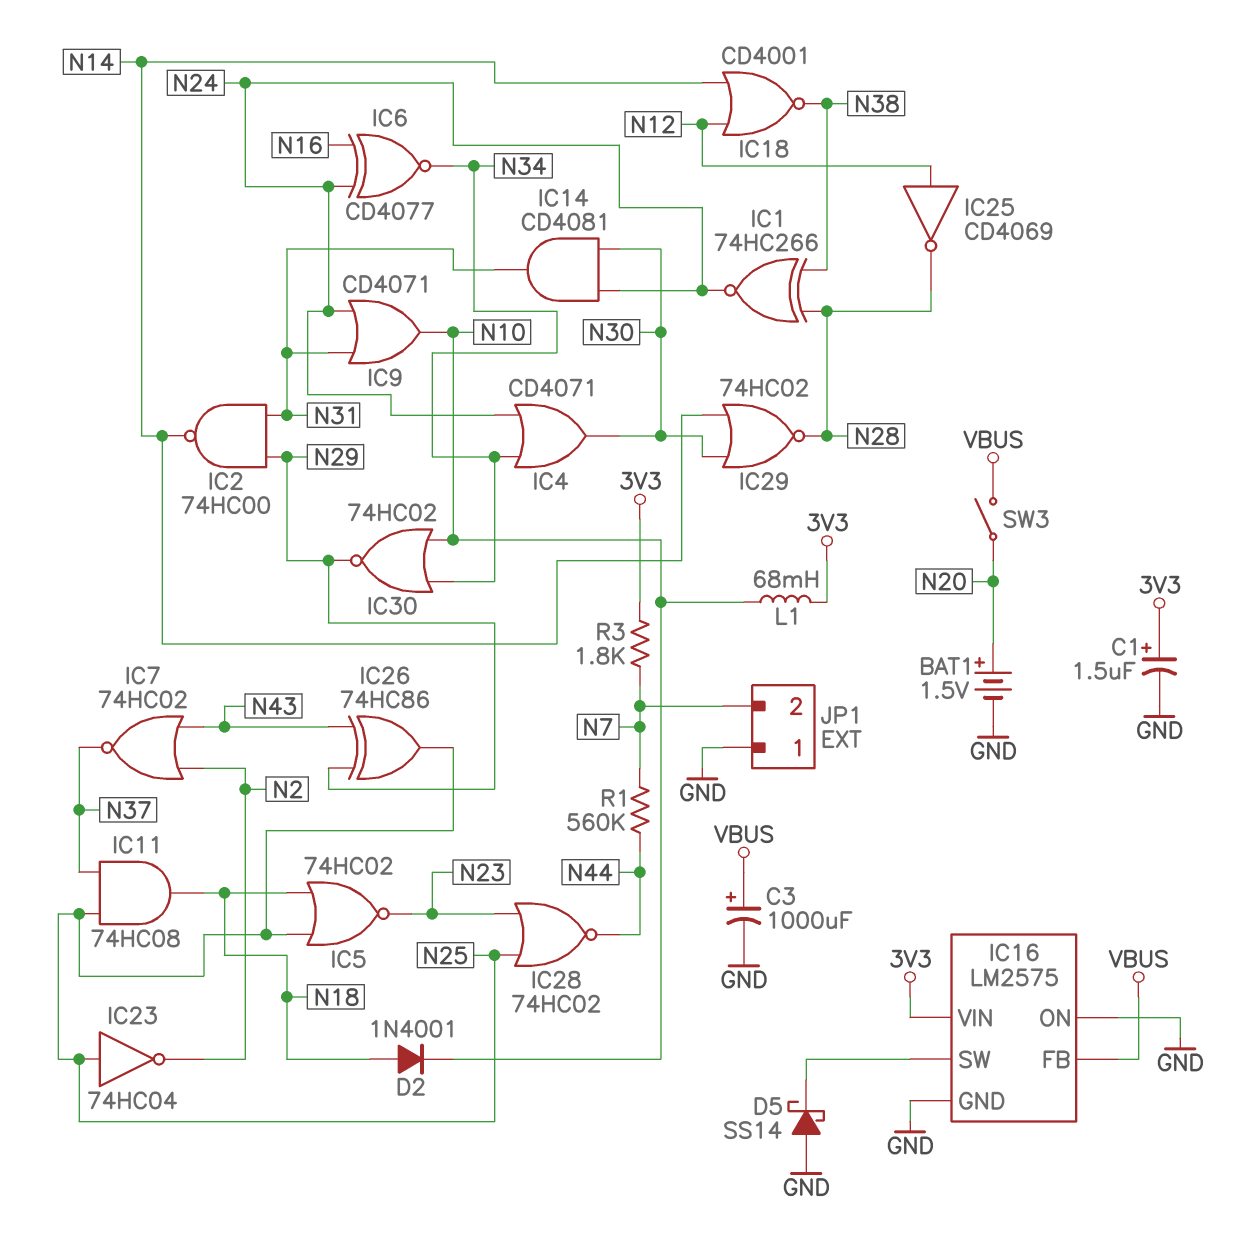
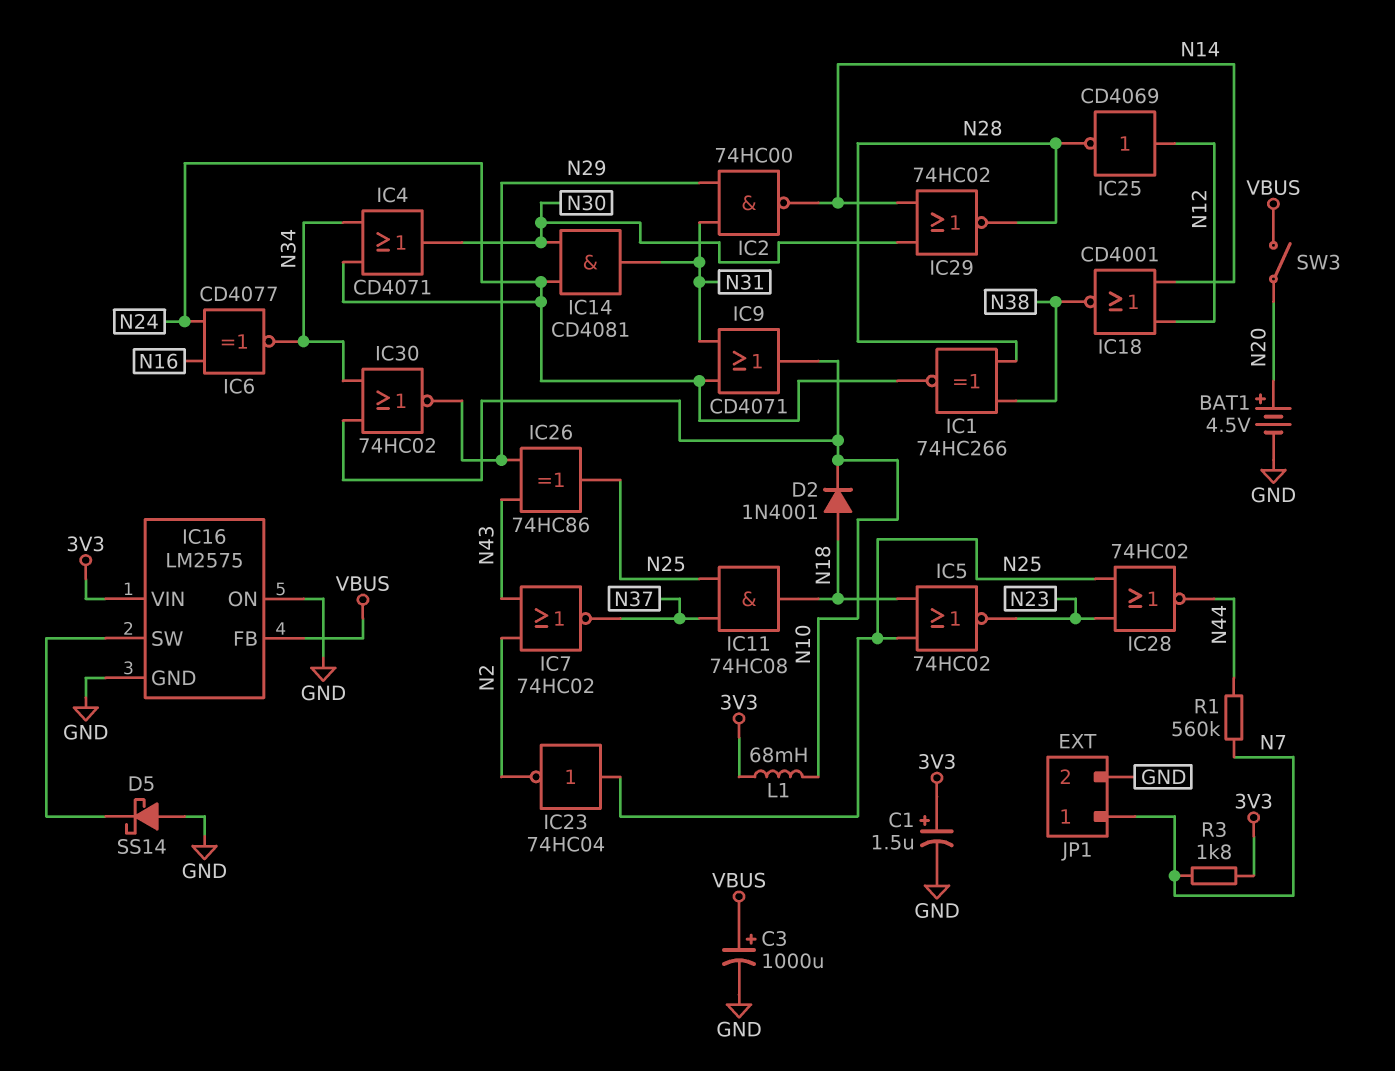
BAT1: 1.5V (plus N20, minus GND) -> 4.5V (plus N20, minus GND)
JP1 pin 1: GND -> N7
JP1 pin 2: N7 -> GND

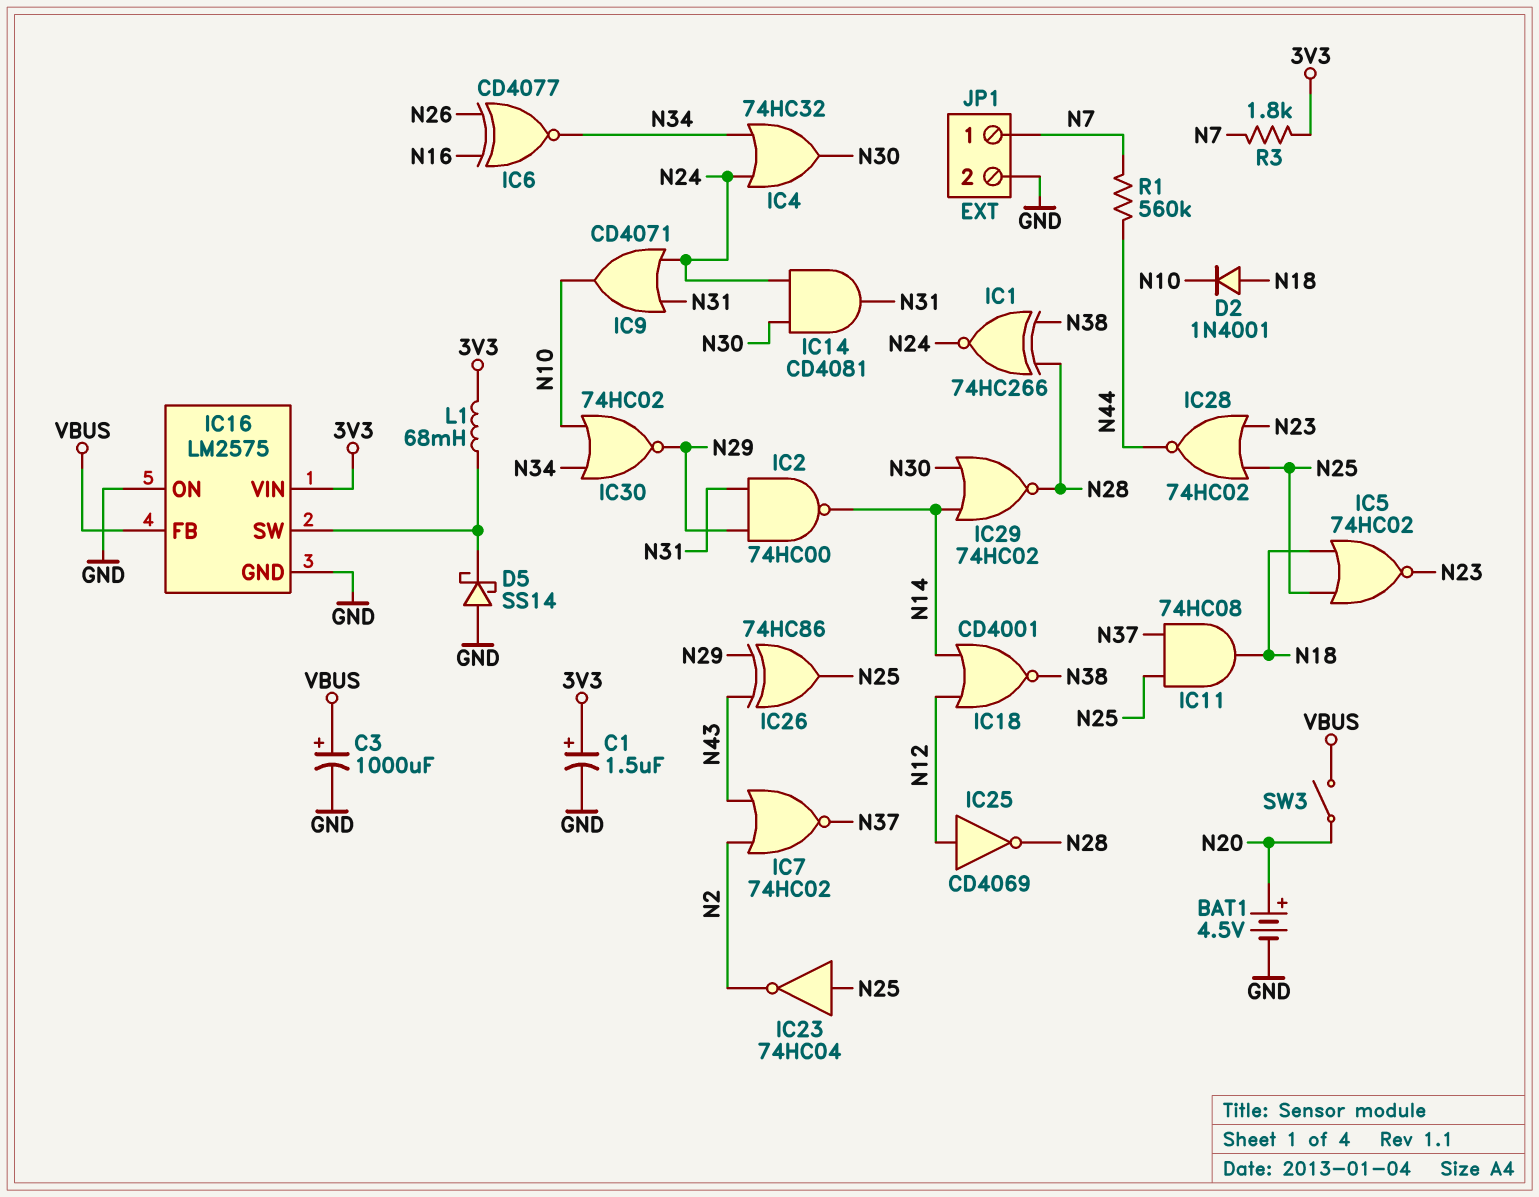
IC4: OR CD4071 (in N24, in N34, out N30) -> OR 74HC32 (in N24, in N34, out N30)
IC6: XNOR CD4077 (in N16, in N24, out N34) -> XNOR CD4077 (in N16, in N26, out N34)
L1: 68mH (3V3, N10) -> 68mH (3V3, IC16/SW)

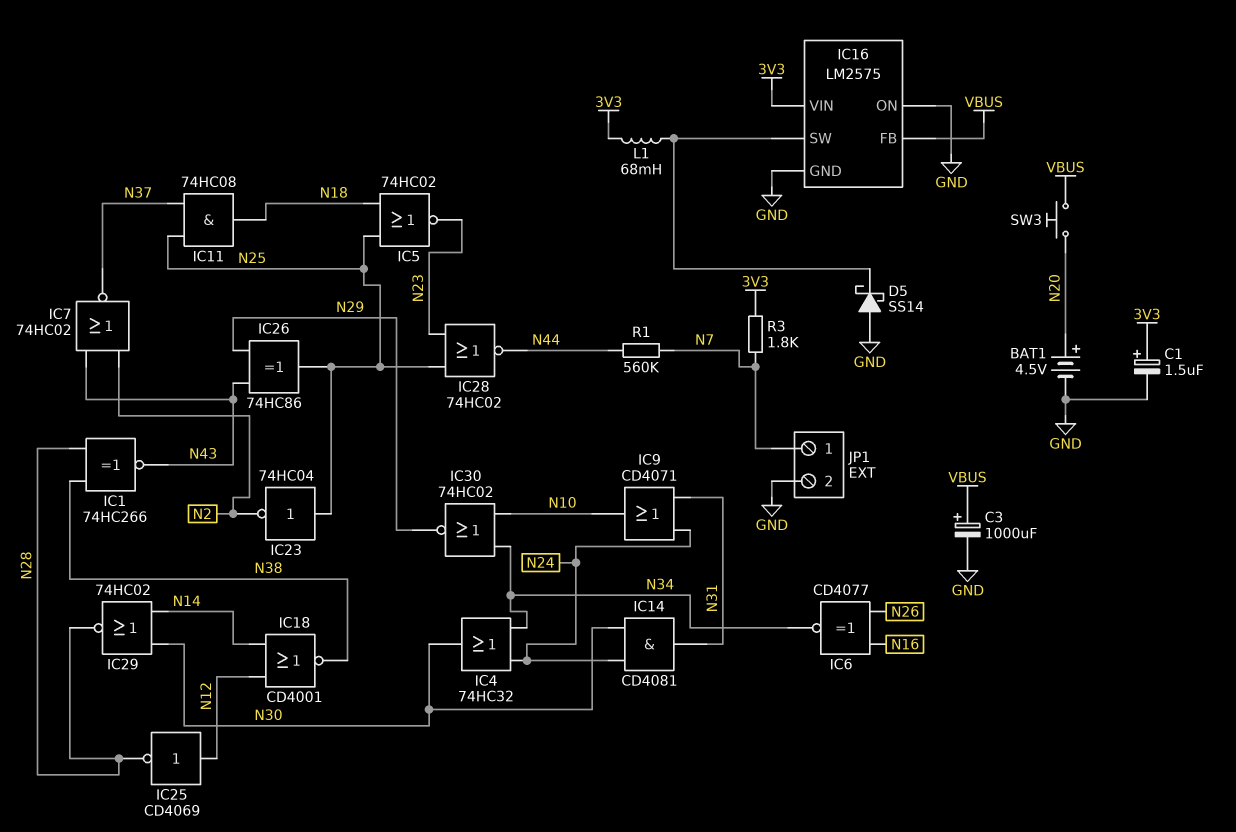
D2: diode 1N4001 (A N18, K N10) -> none
IC1: XNOR 74HC266 (in N28, in N38, out N24) -> XNOR 74HC266 (in N28, in N38, out N43)
IC2: NAND 74HC00 (in N29, in N31, out N14) -> none
SW3: switch (N20, VBUS) -> button (N20, VBUS)

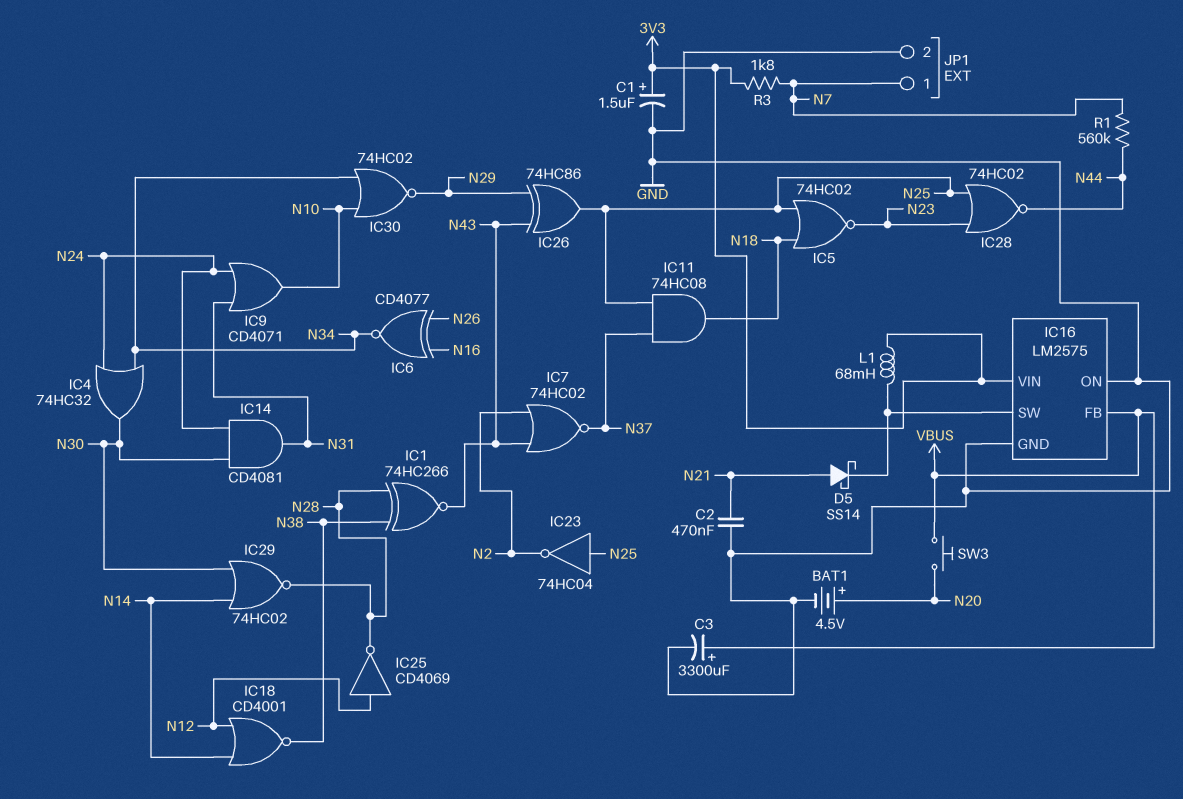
C2: none -> 470nF (GND, N21)
C3: 1000uF (plus VBUS, minus GND) -> 3300uF (plus VBUS, minus GND)
D5: schottky SS14 (A GND, K IC16/SW) -> schottky SS14 (A N21, K IC16/SW)

